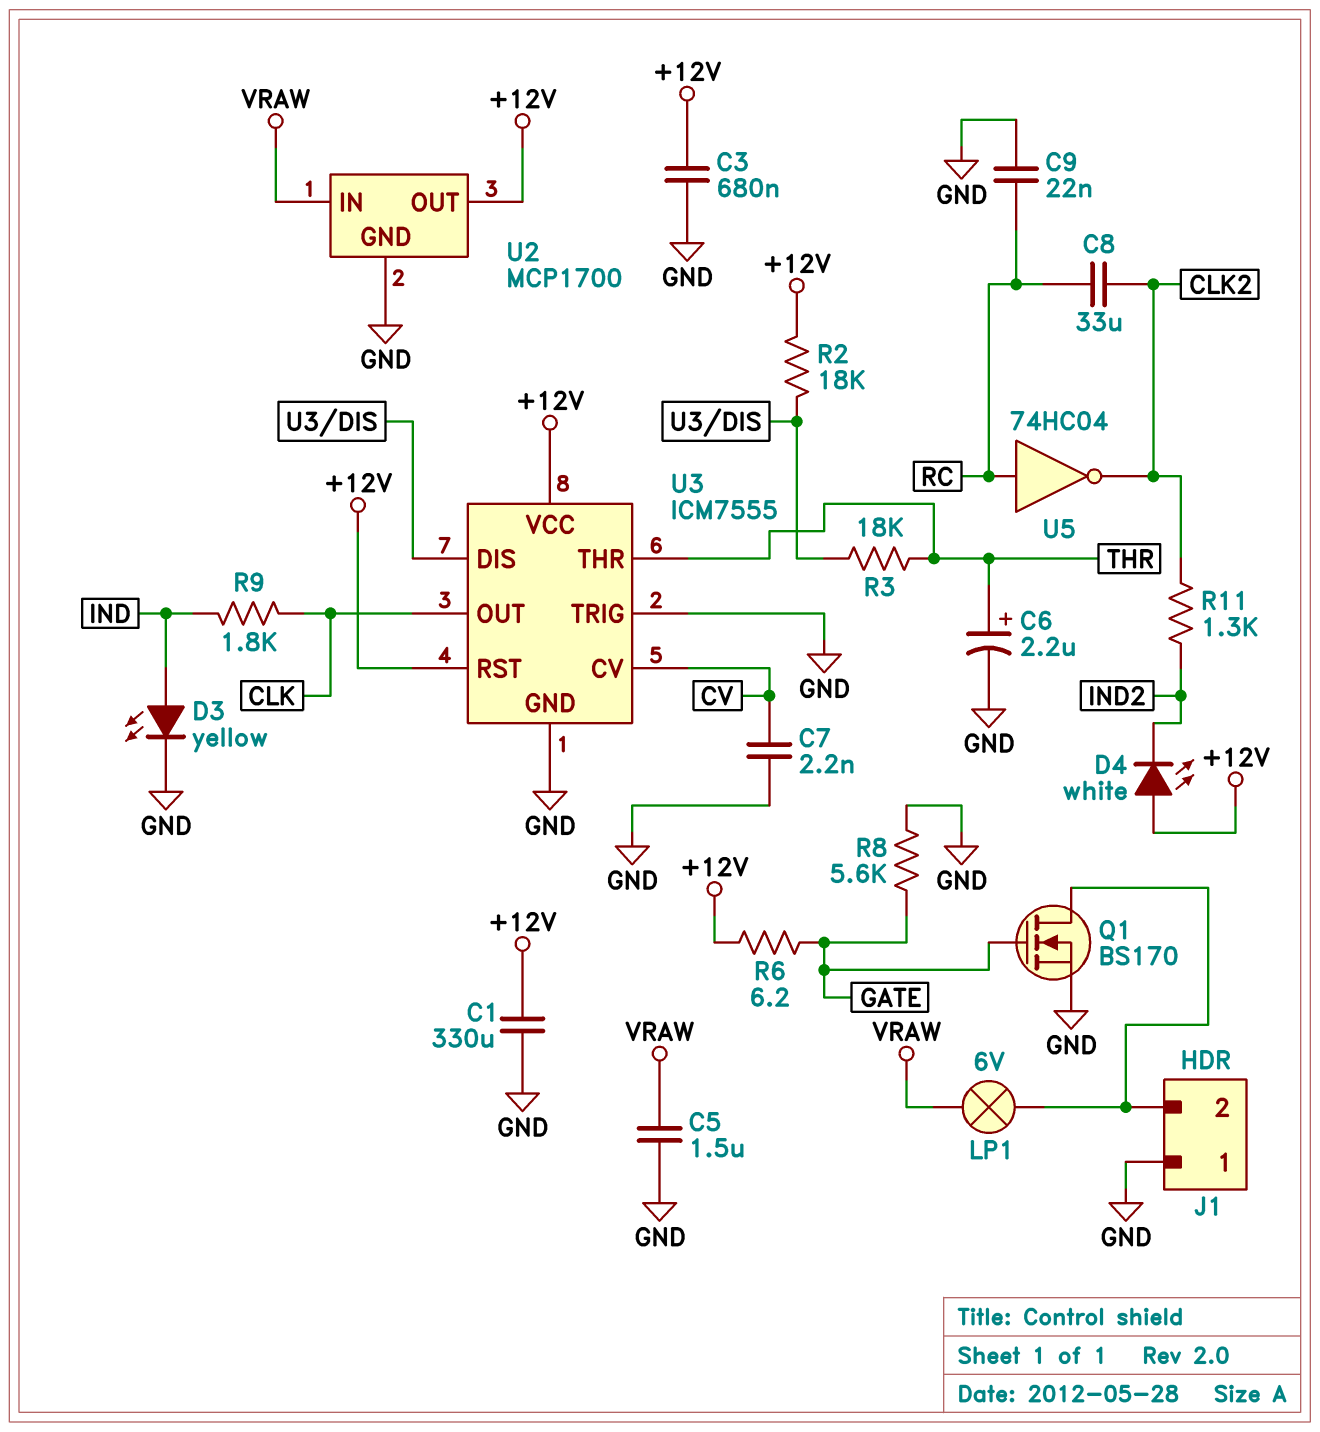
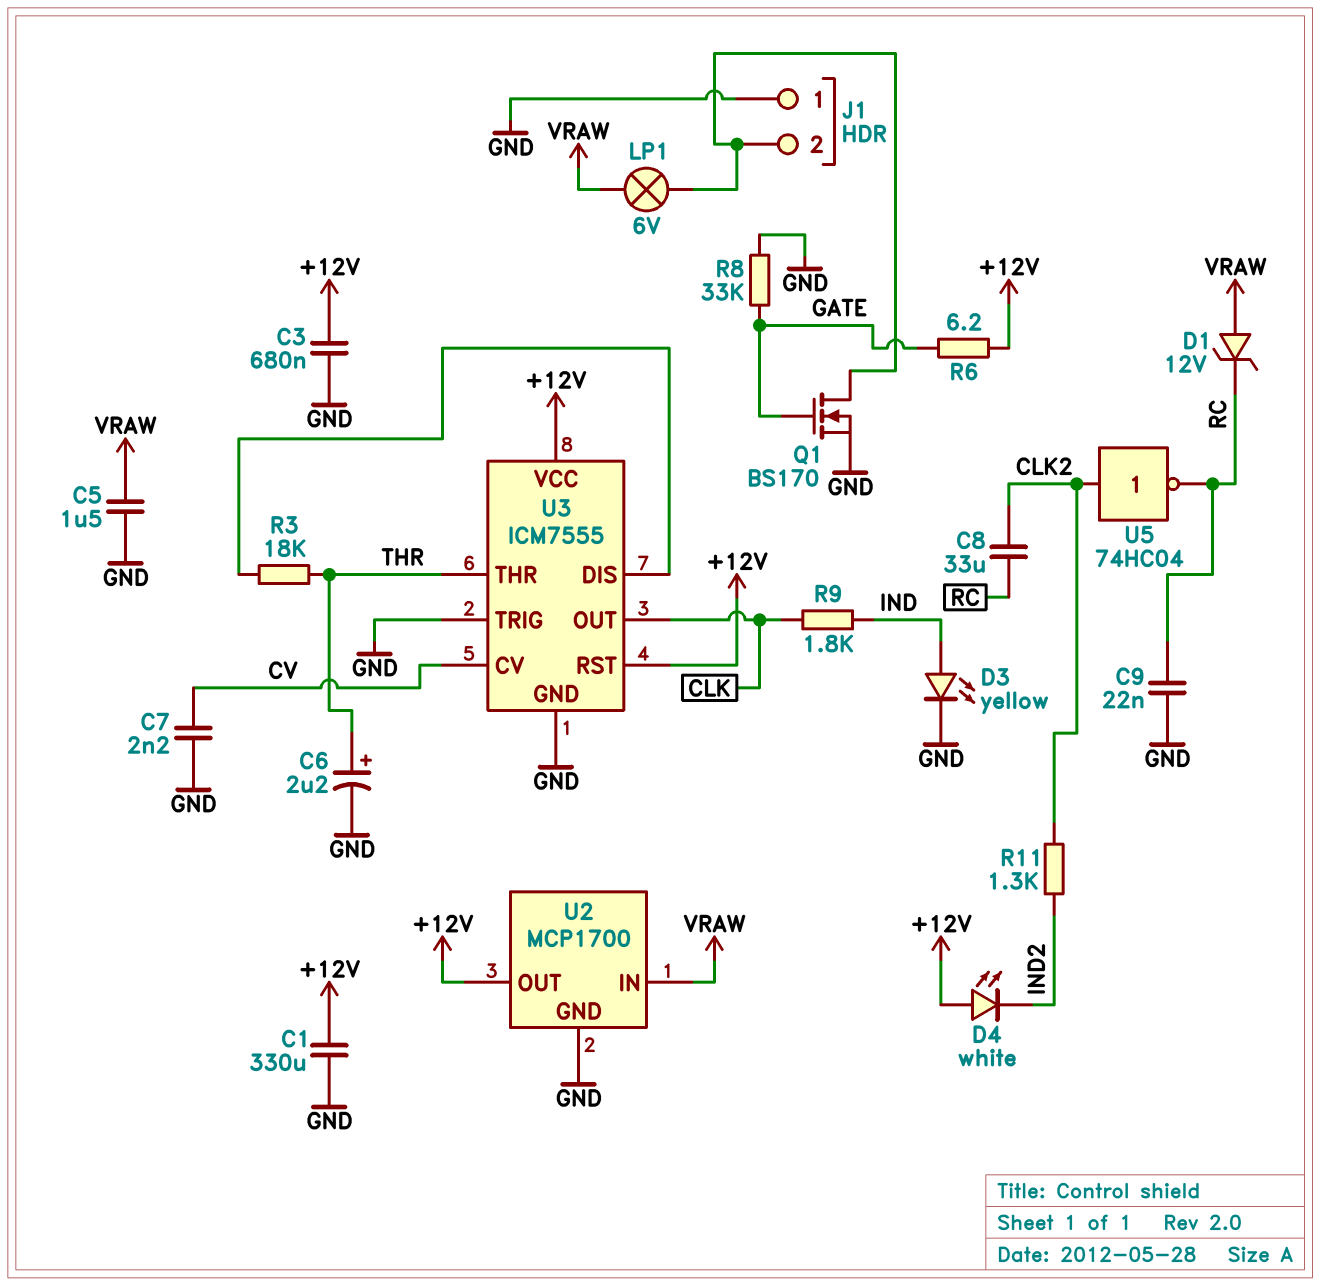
D1: none -> zener 12V (A VRAW, K RC)
R2: 18k (+12V, U3/DIS) -> none
R8: 5.6k (GATE, GND) -> 33k (GATE, GND)
U5: NOT 74HC04 (in RC, out CLK2) -> NOT 74HC04 (in CLK2, out RC)

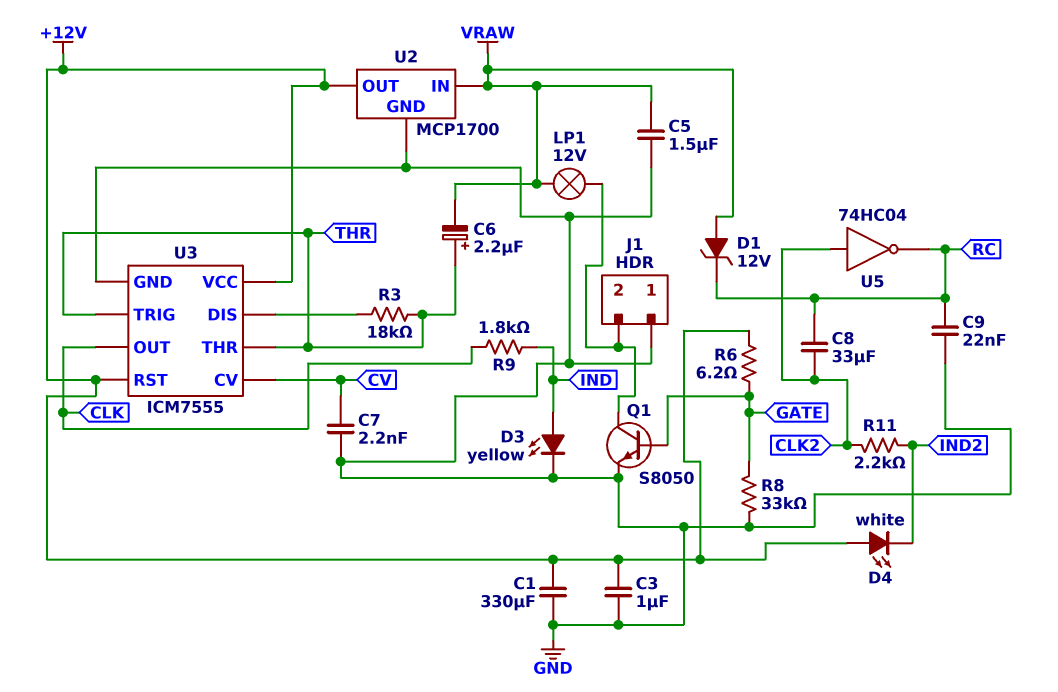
C3: 680nF (+12V, GND) -> 1uF (+12V, GND)
C6: 2.2uF (plus THR, minus GND) -> 2.2uF (plus THR, minus VRAW)
LP1: lamp 6V (J1/2, VRAW) -> lamp 12V (J1/2, VRAW)
Q1: NMOS BS170 (G GATE, D J1/2, S GND) -> NPN S8050 (B GATE, C J1/2, E GND)
R11: 1.3k (CLK2, IND2) -> 2.2k (CLK2, IND2)
U3 pin TRIG: GND -> THR

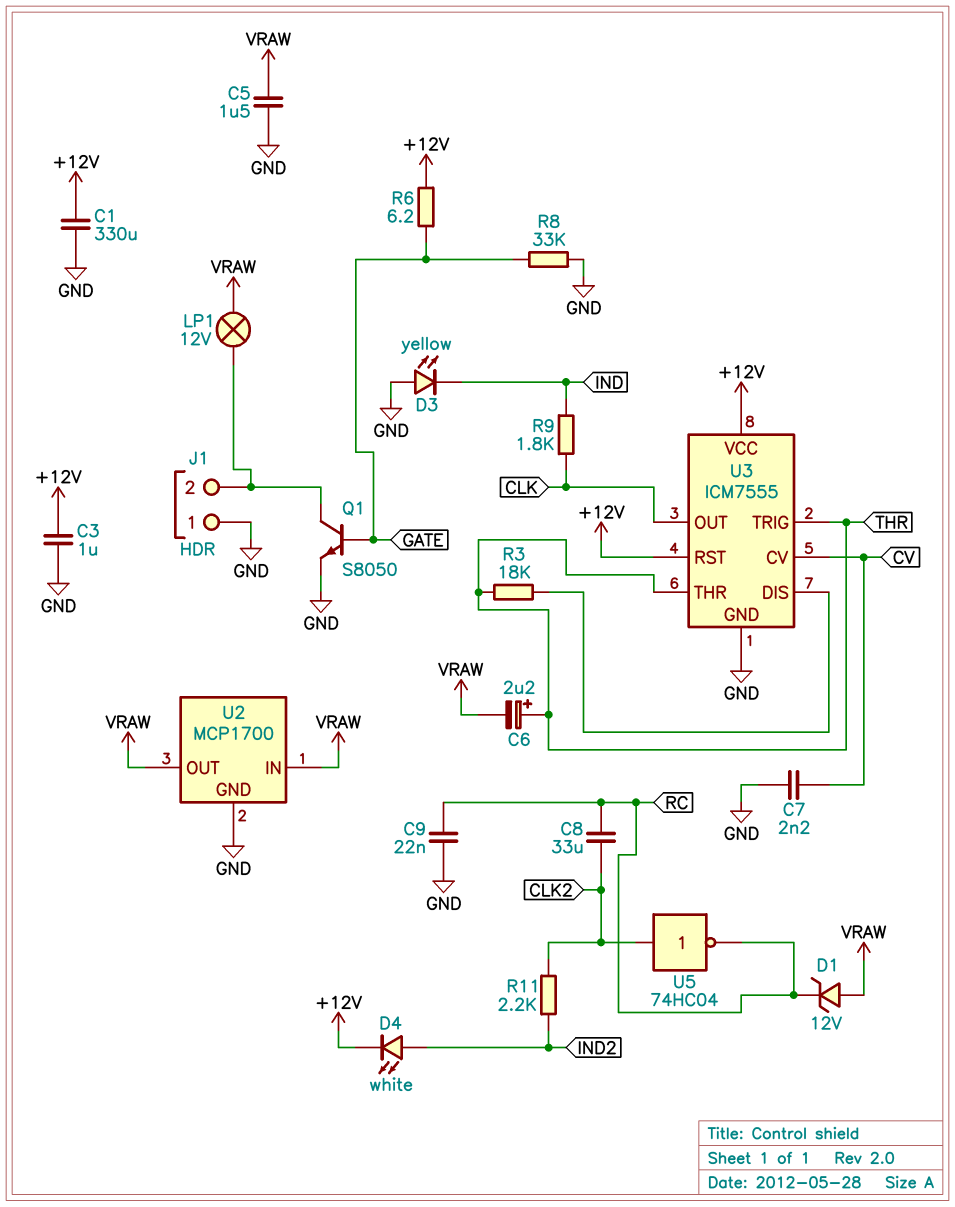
D3: LED yellow (A IND, K GND) -> LED yellow (A GND, K IND)
D4: LED white (A +12V, K IND2) -> LED white (A IND2, K +12V)
U2 pin OUT: +12V -> VRAW

